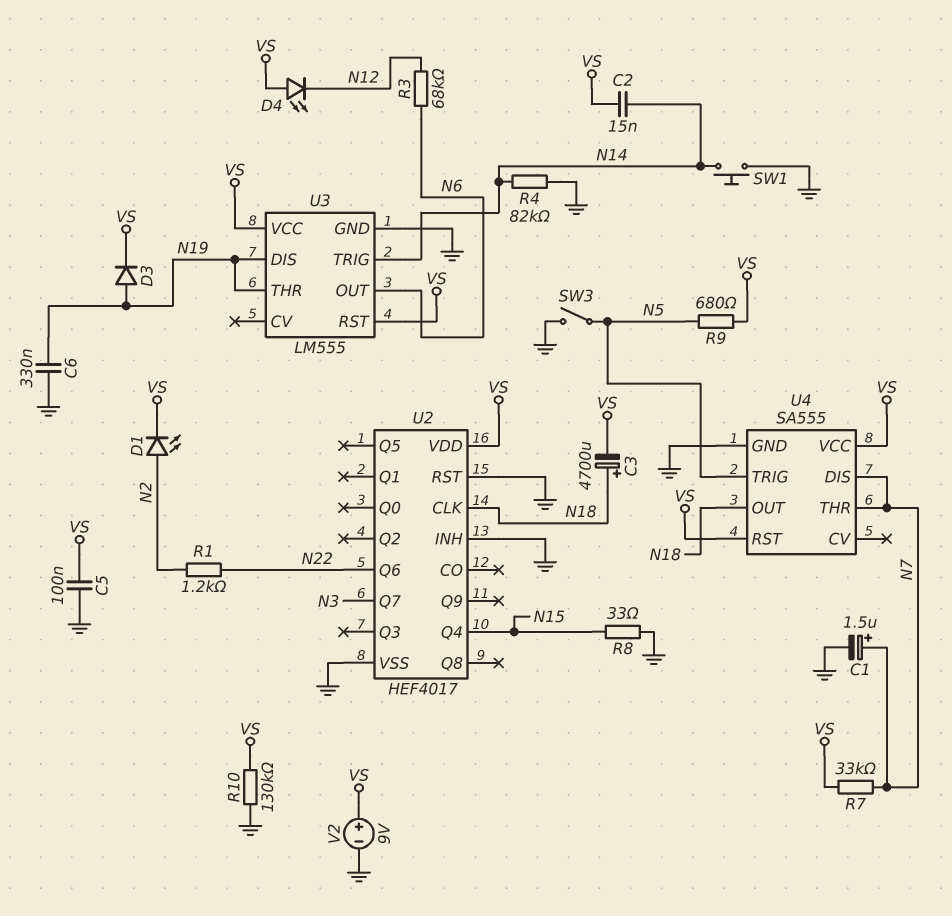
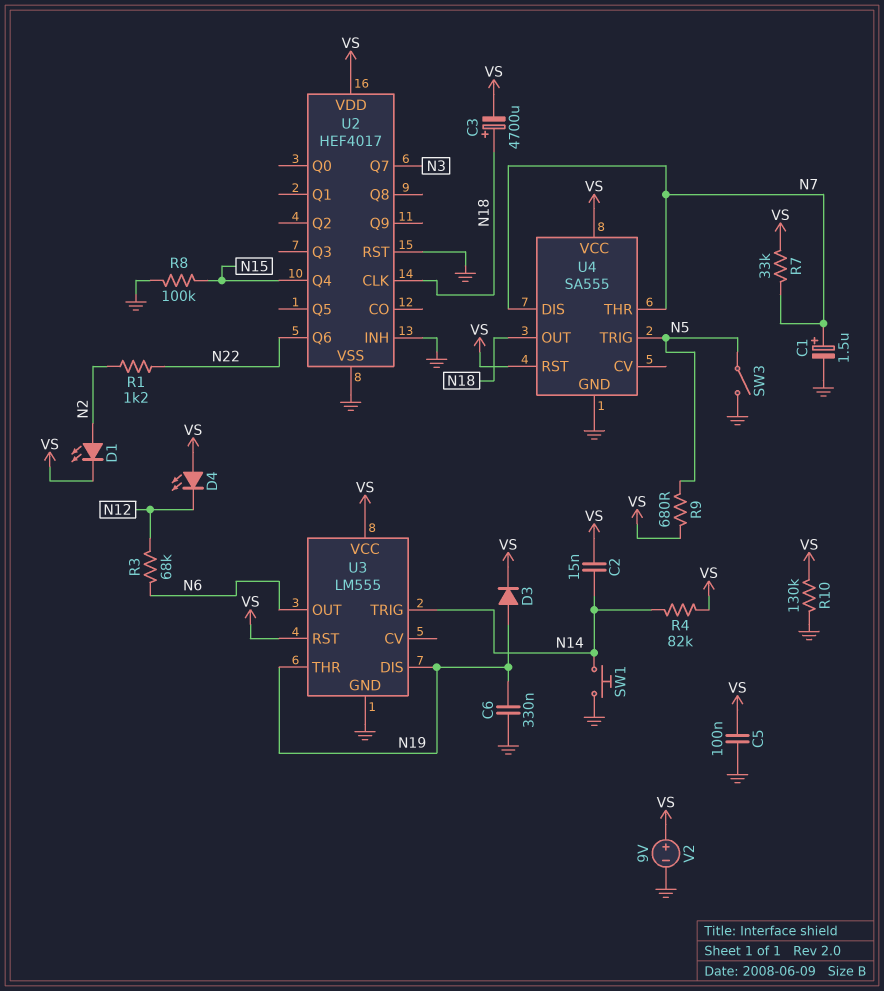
R4: 82k (GND, N14) -> 82k (N14, VS)
R8: 33 (GND, N15) -> 100k (GND, N15)

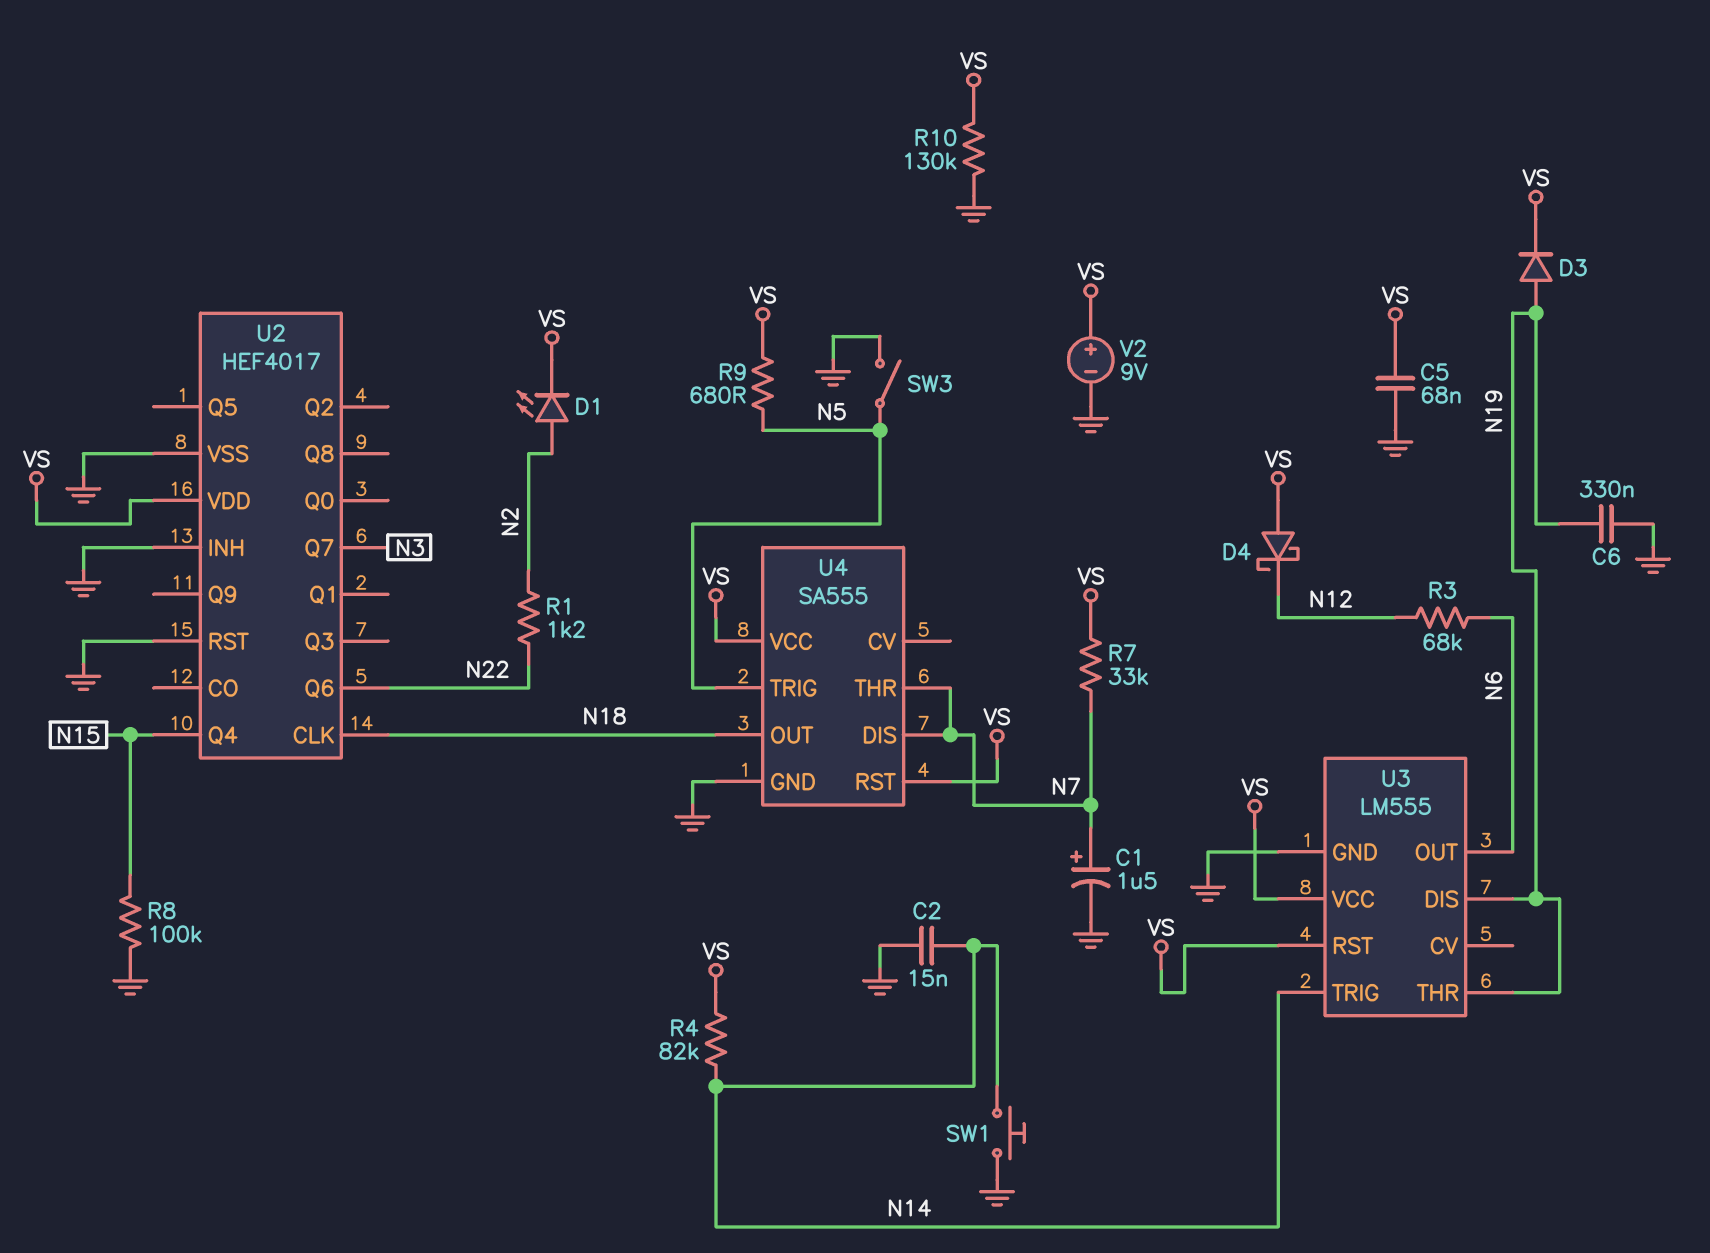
C2: 15nF (N14, VS) -> 15nF (GND, N14)
C3: 4700uF (plus N18, minus VS) -> none
C5: 100nF (GND, VS) -> 68nF (GND, VS)
D4: LED (A VS, K N12) -> schottky (A VS, K N12)

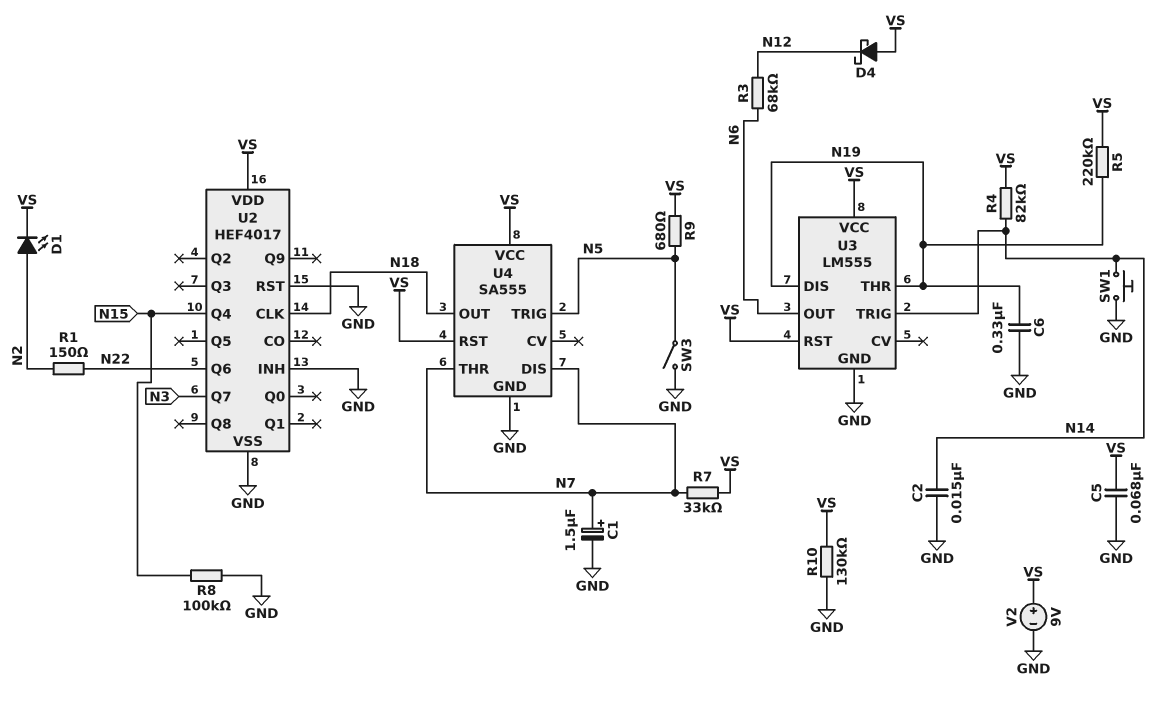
D3: diode (A N19, K VS) -> none
R1: 1.2k (N2, N22) -> 150 (N2, N22)
R5: none -> 220k (N19, VS)

